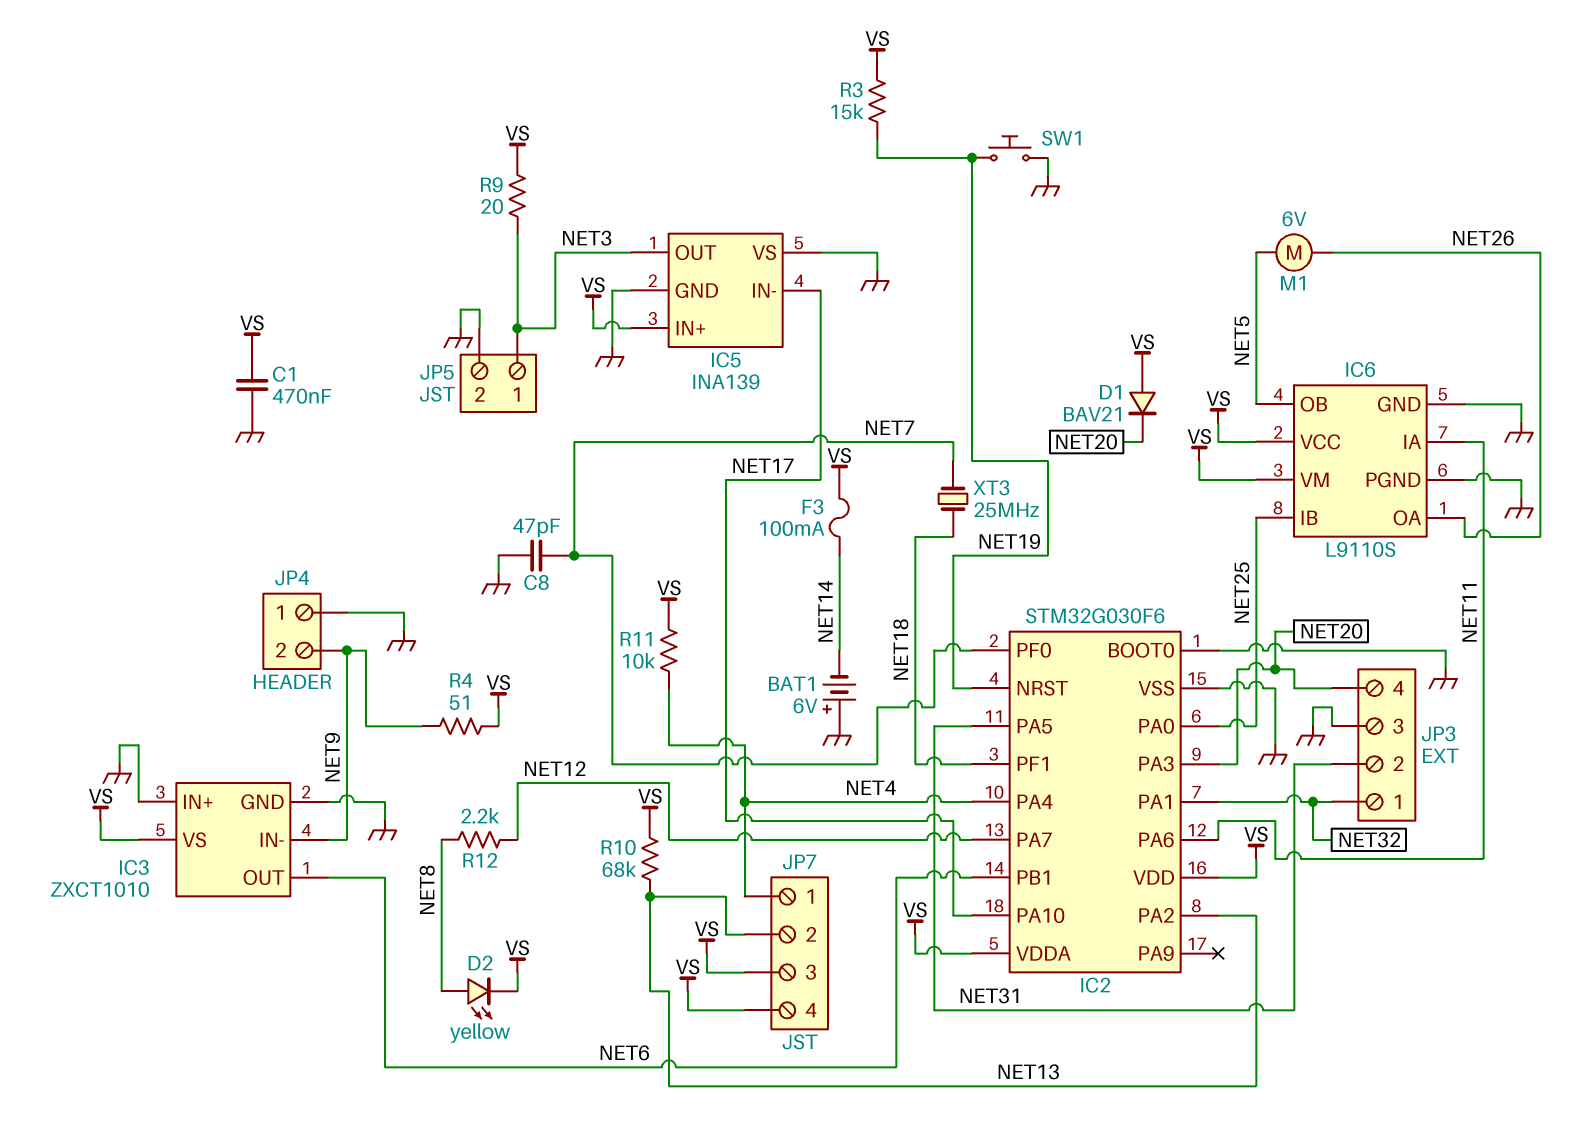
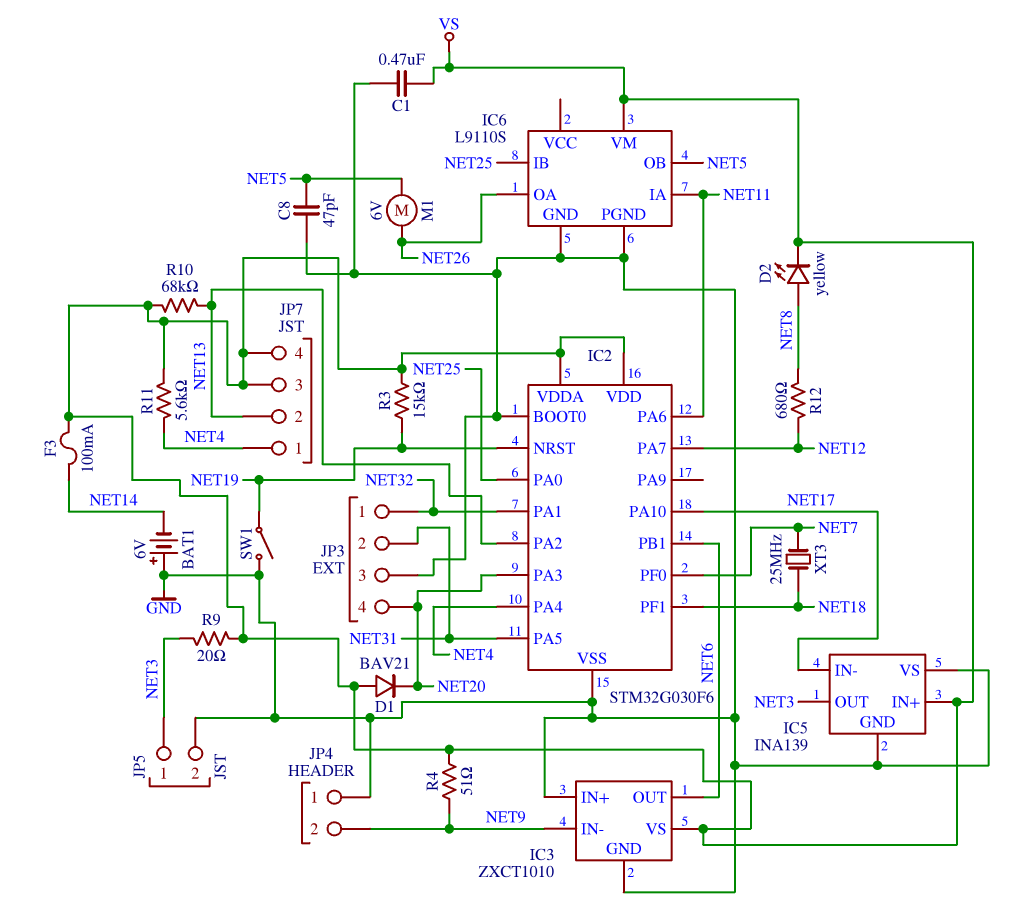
C8: 47pF (GND, NET7) -> 47pF (GND, NET5)
IC6 pin VCC: VS -> none
R11: 10k (NET4, VS) -> 5.6k (NET4, VS)
R12: 2.2k (NET8, NET12) -> 680 (NET8, NET12)
SW1: button (GND, NET19) -> switch (GND, NET19)

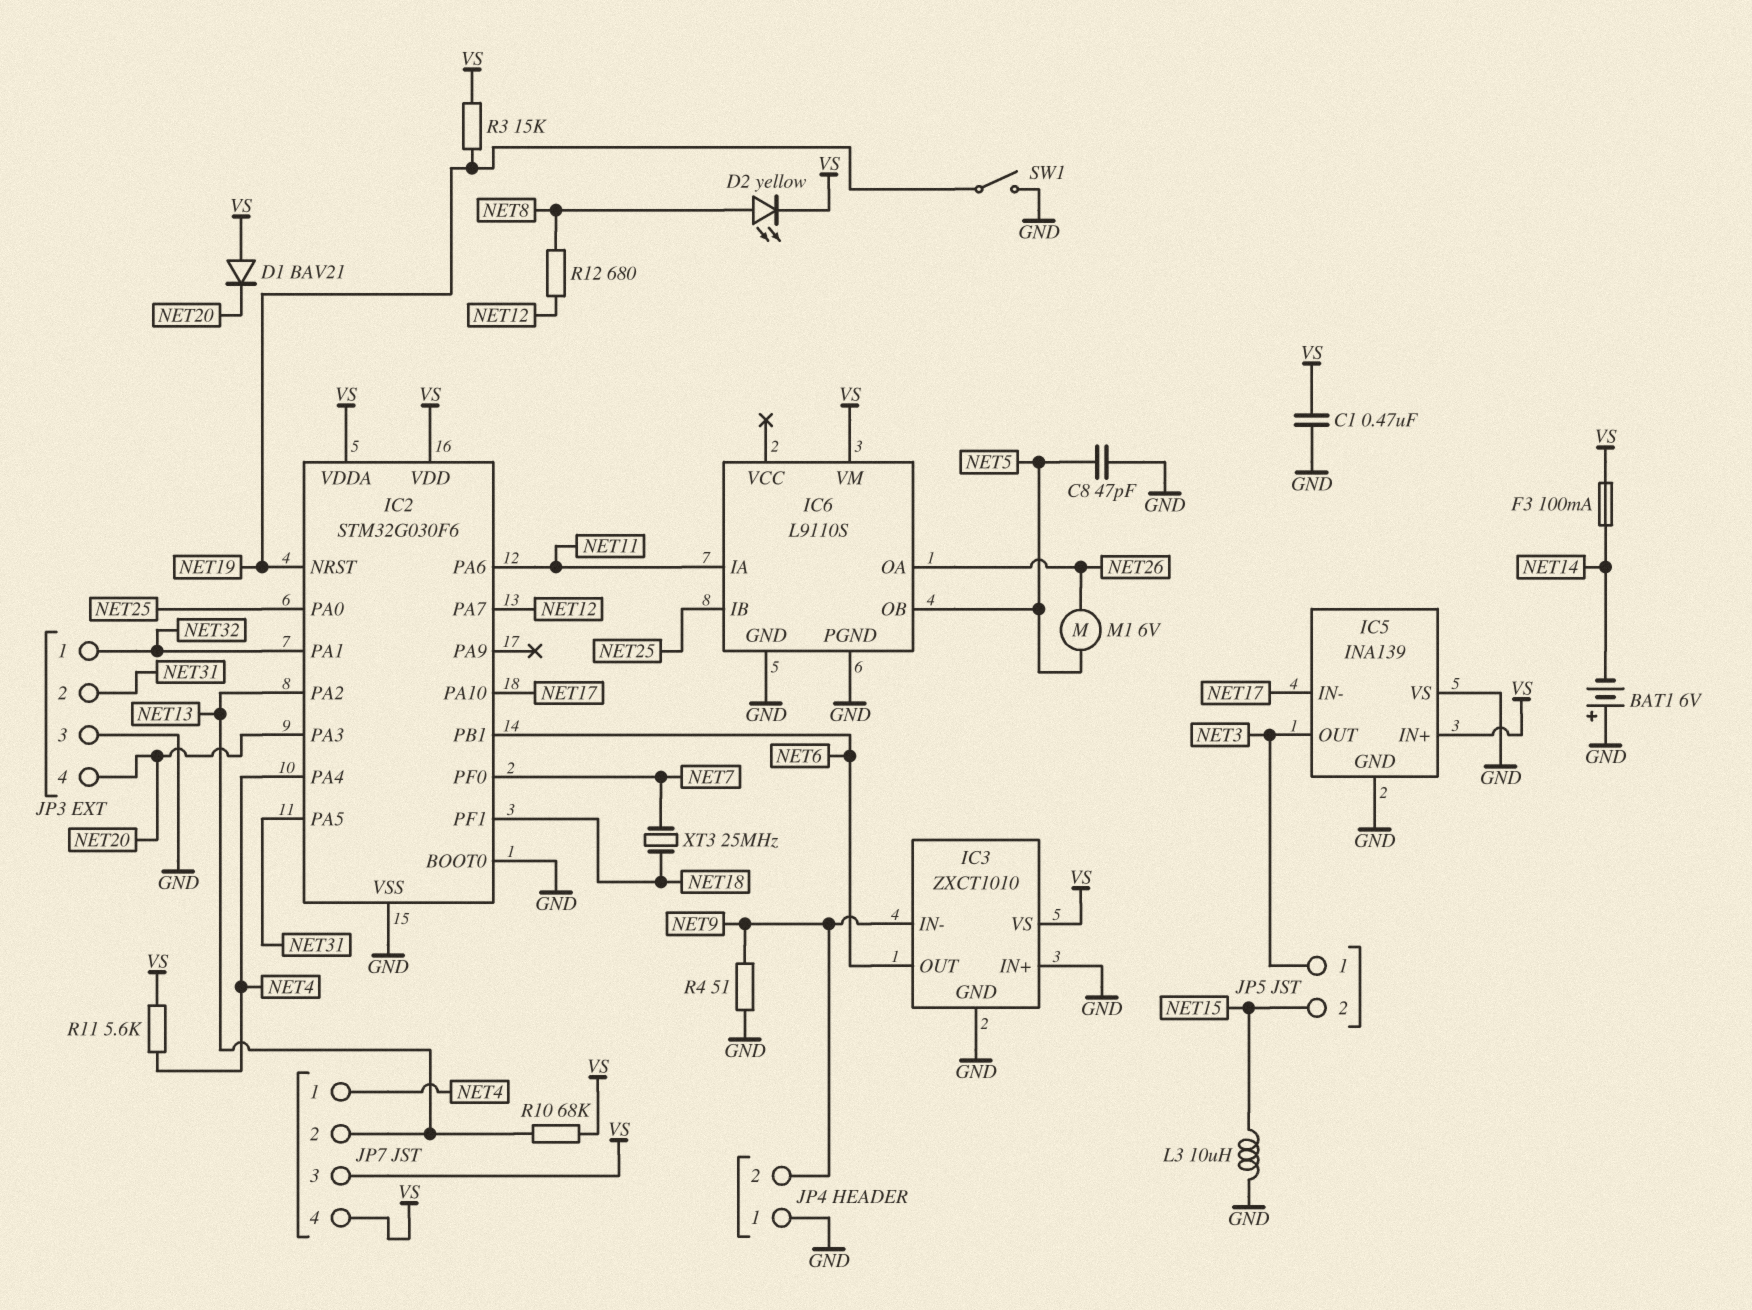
JP5 pin 2: GND -> NET15
L3: none -> 10uH (GND, NET15)
R4: 51 (NET9, VS) -> 51 (GND, NET9)
R9: 20 (NET3, VS) -> none

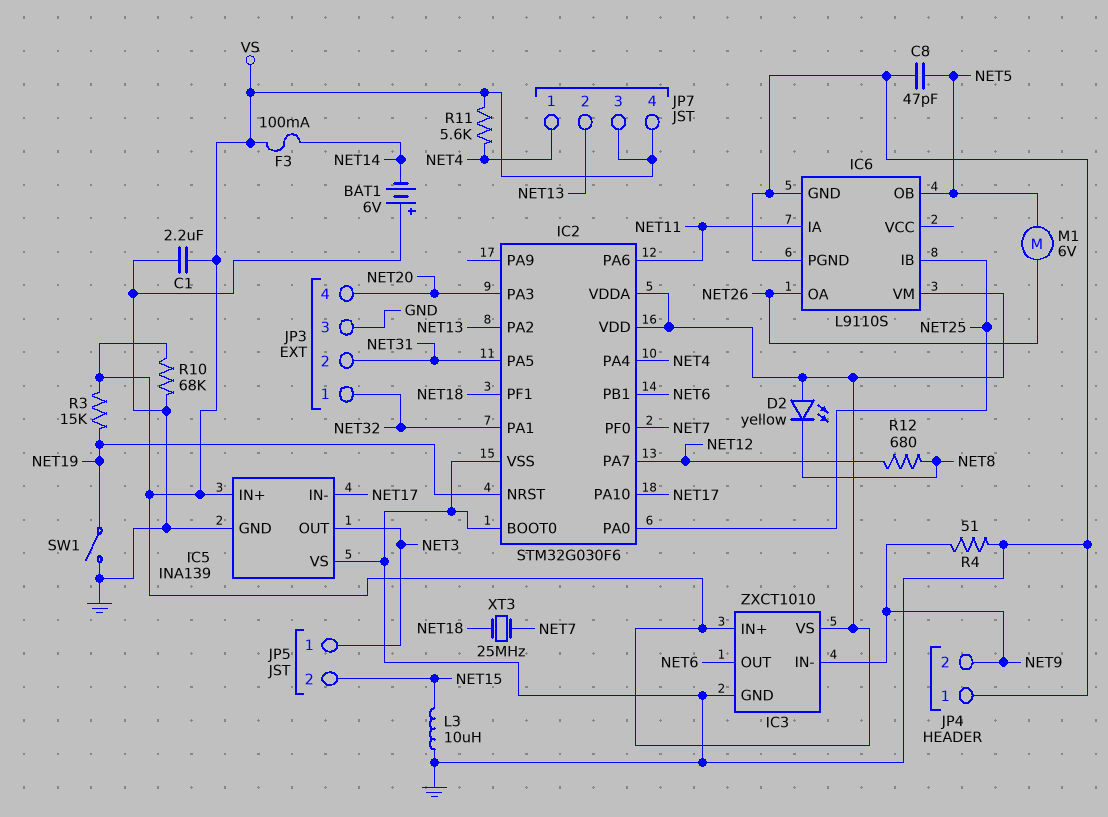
C1: 470nF (GND, VS) -> 2.2uF (GND, VS)
D1: diode BAV21 (A VS, K NET20) -> none
D2: LED yellow (A NET8, K VS) -> LED yellow (A VS, K NET8)
IC3 pin IN+: GND -> VS
R10: 68k (NET13, VS) -> 68k (GND, VS)

